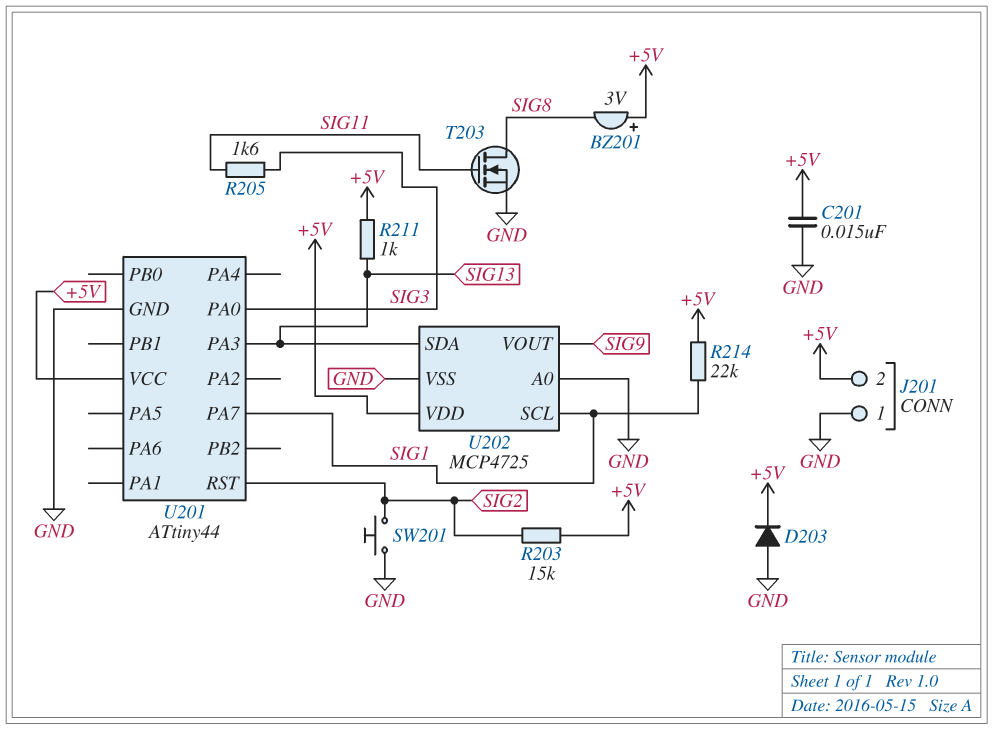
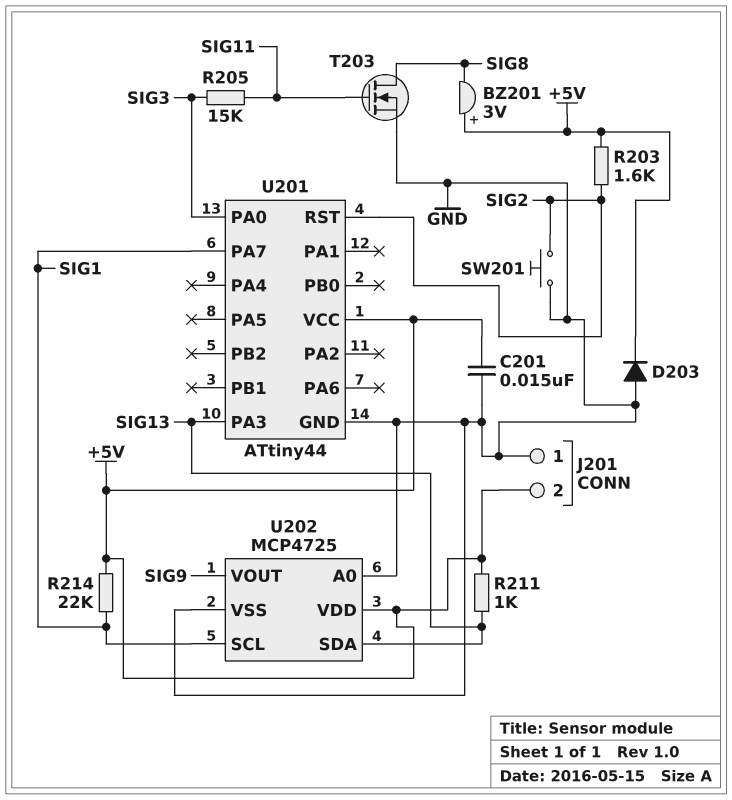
R203: 15k (+5V, SIG2) -> 1.6k (+5V, SIG2)
R205: 1.6k (SIG3, SIG11) -> 15k (SIG3, SIG11)

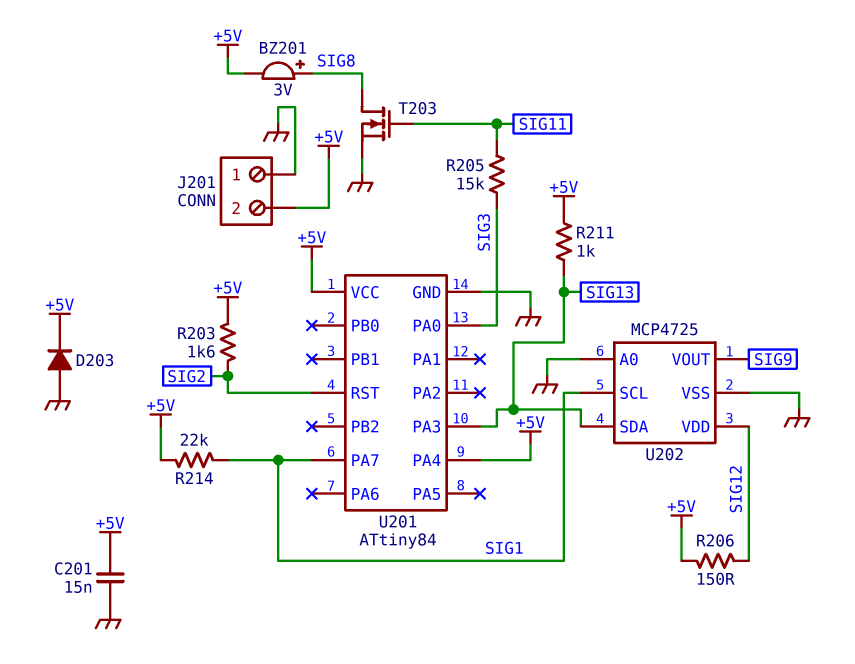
BZ201: buzzer 3V (plus +5V, minus SIG8) -> buzzer 3V (plus SIG8, minus +5V)
R206: none -> 150 (+5V, SIG12)
SW201: button (GND, SIG2) -> none
U201: ATtiny44 -> ATtiny84
U201 pin PA4: none -> +5V
U202 pin VDD: +5V -> SIG12

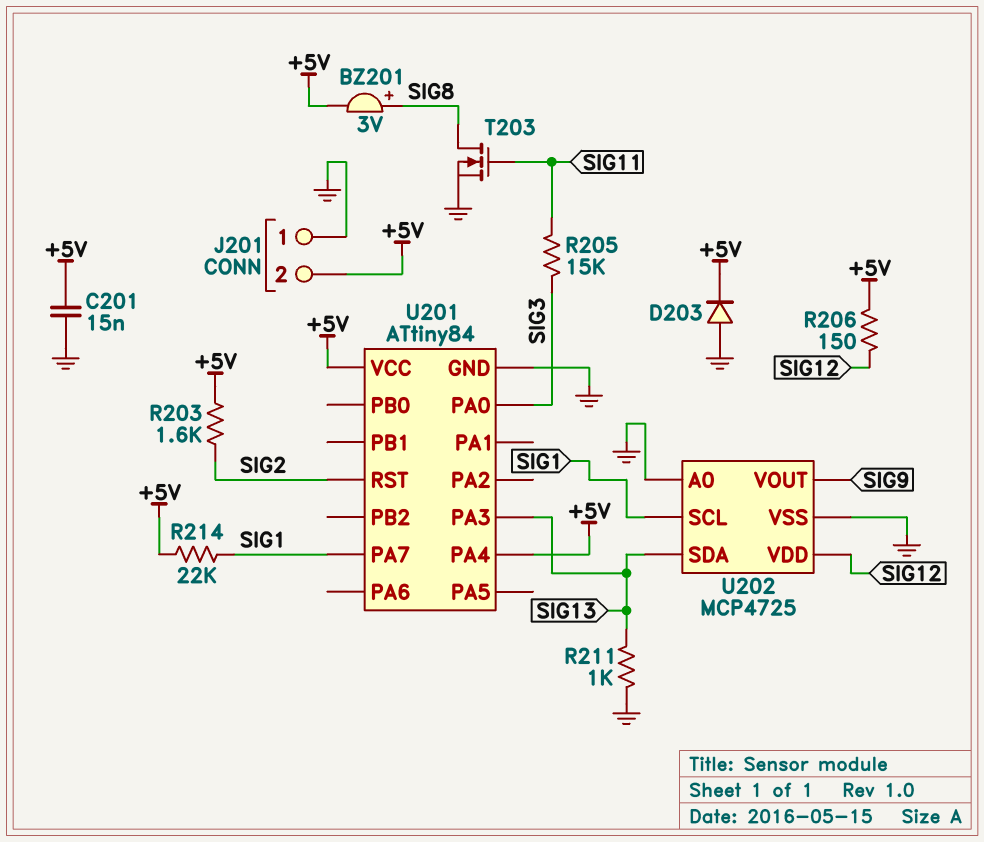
R211: 1k (+5V, SIG13) -> 1k (GND, SIG13)

